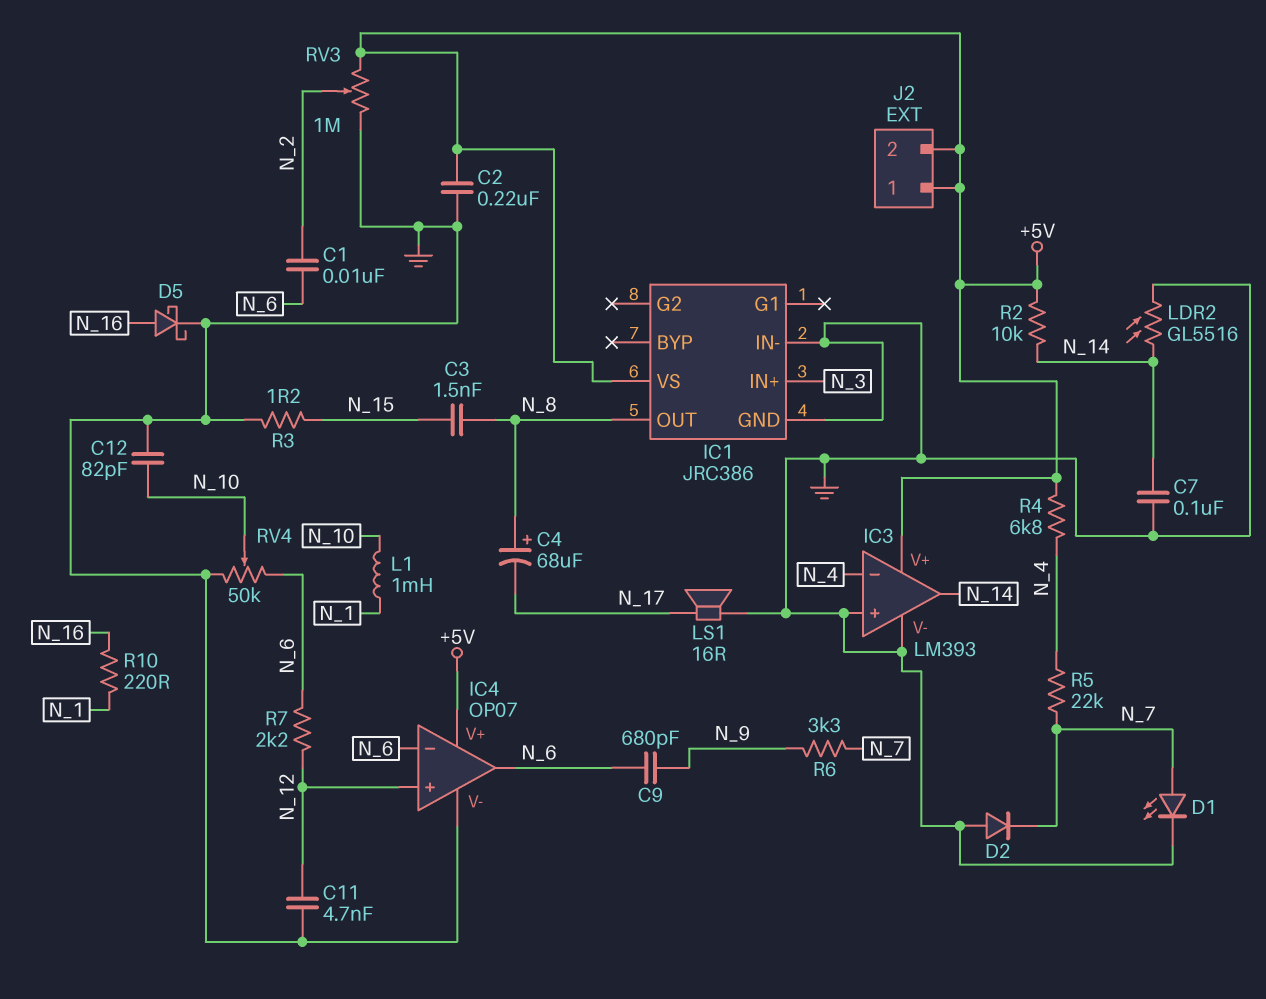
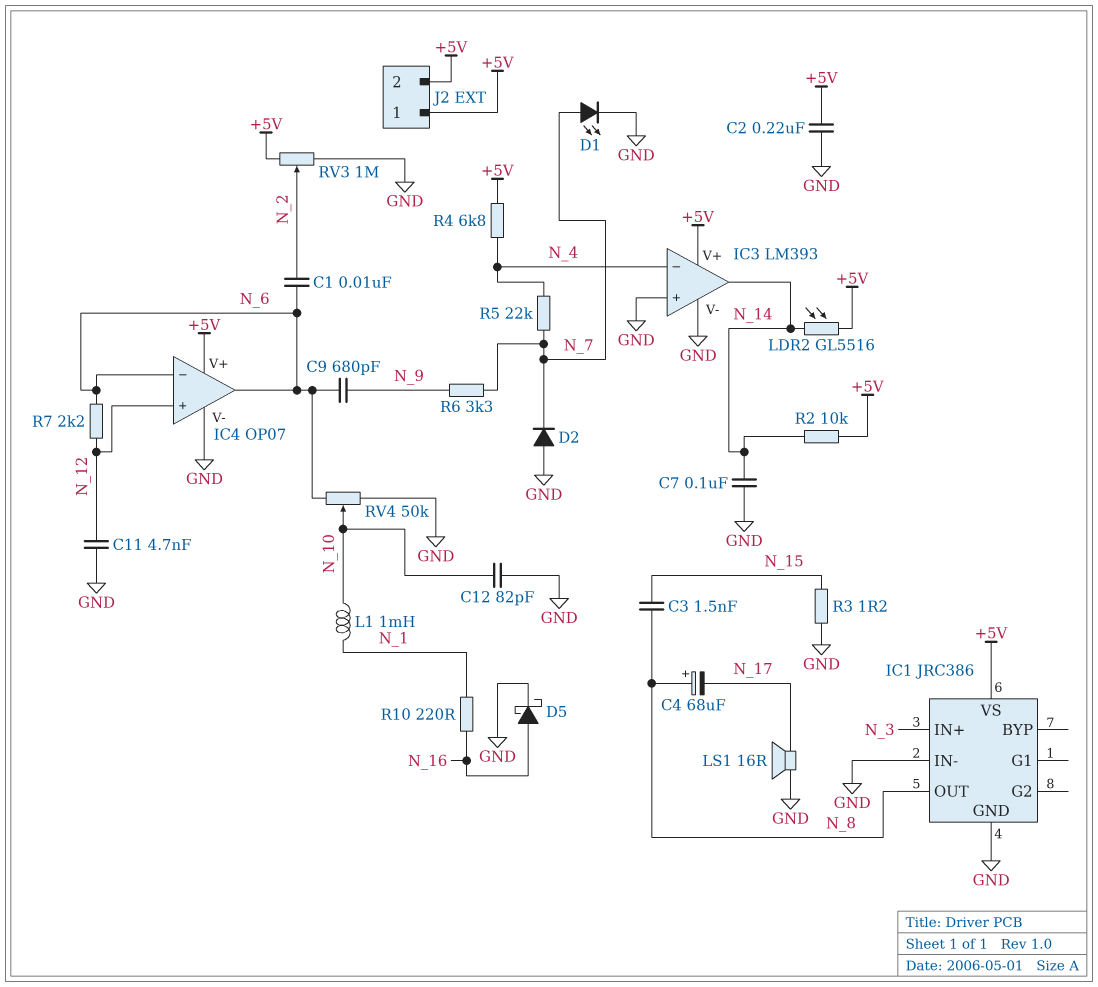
LDR2: GL5516 (GND, N_14) -> GL5516 (+5V, N_14)

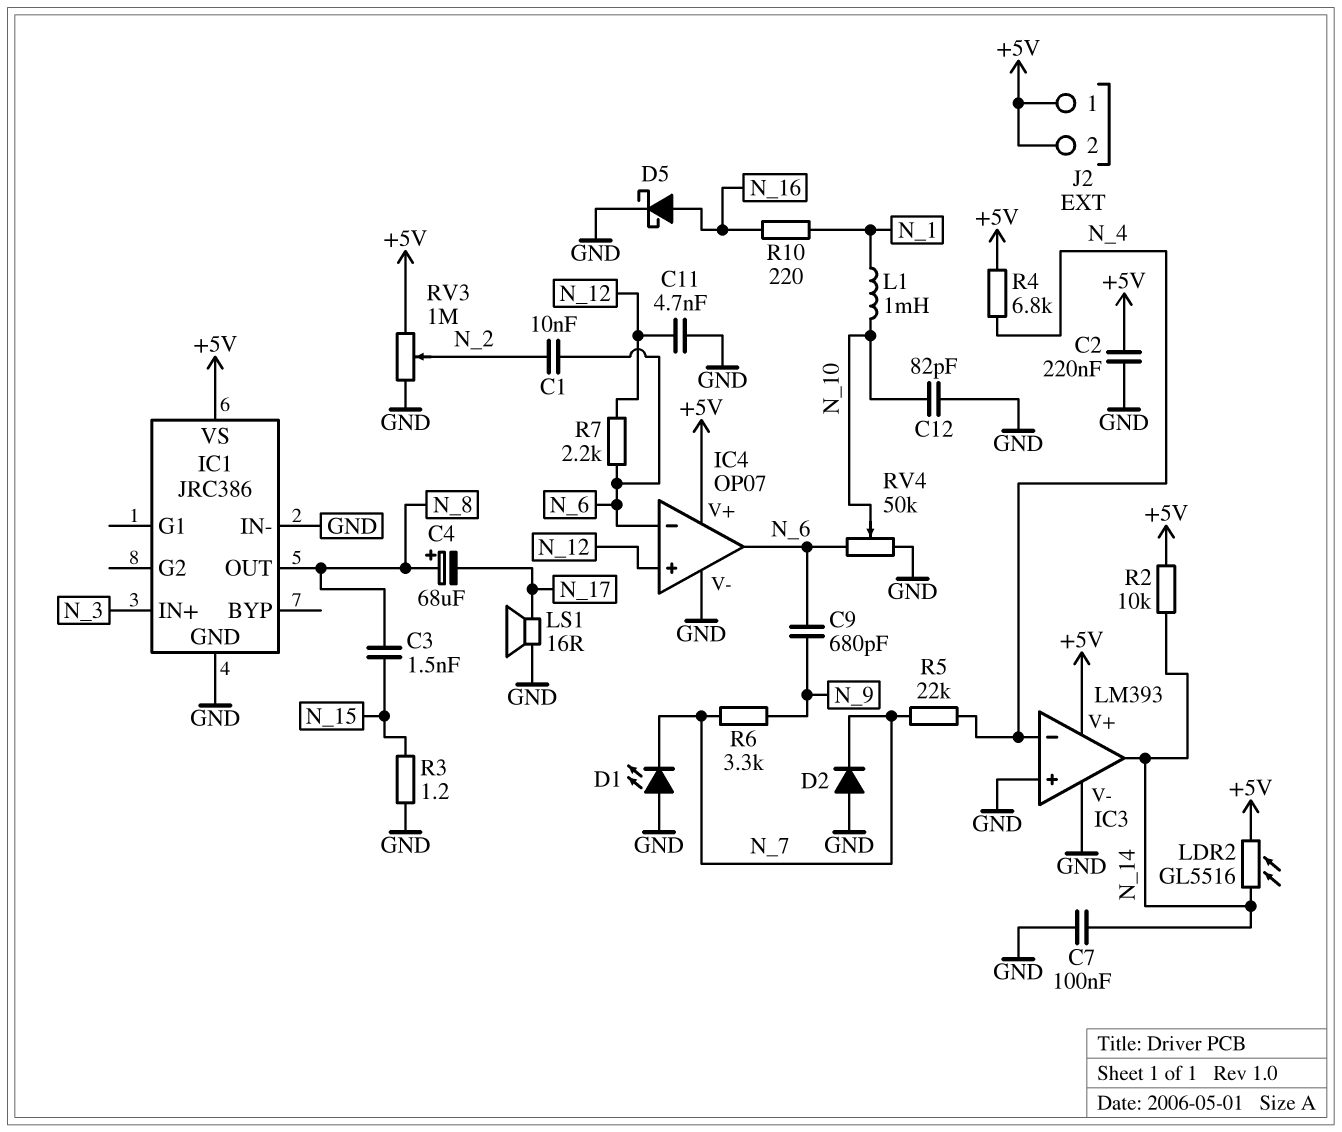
D1: LED (A N_7, K GND) -> LED (A GND, K N_7)

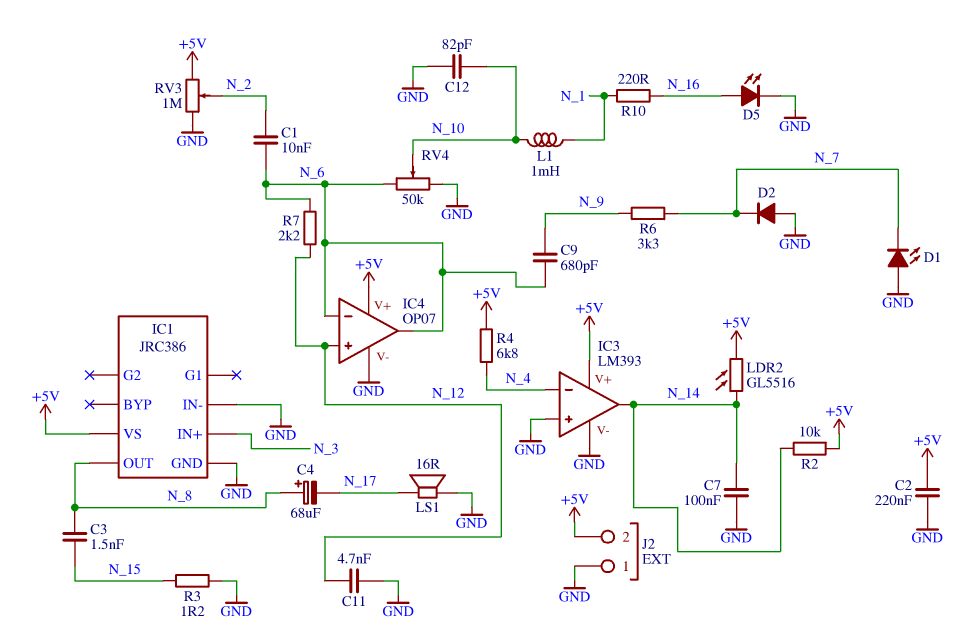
D5: schottky (A N_16, K GND) -> LED (A N_16, K GND)
J2 pin 1: +5V -> GND
R5: 22k (N_4, N_7) -> none

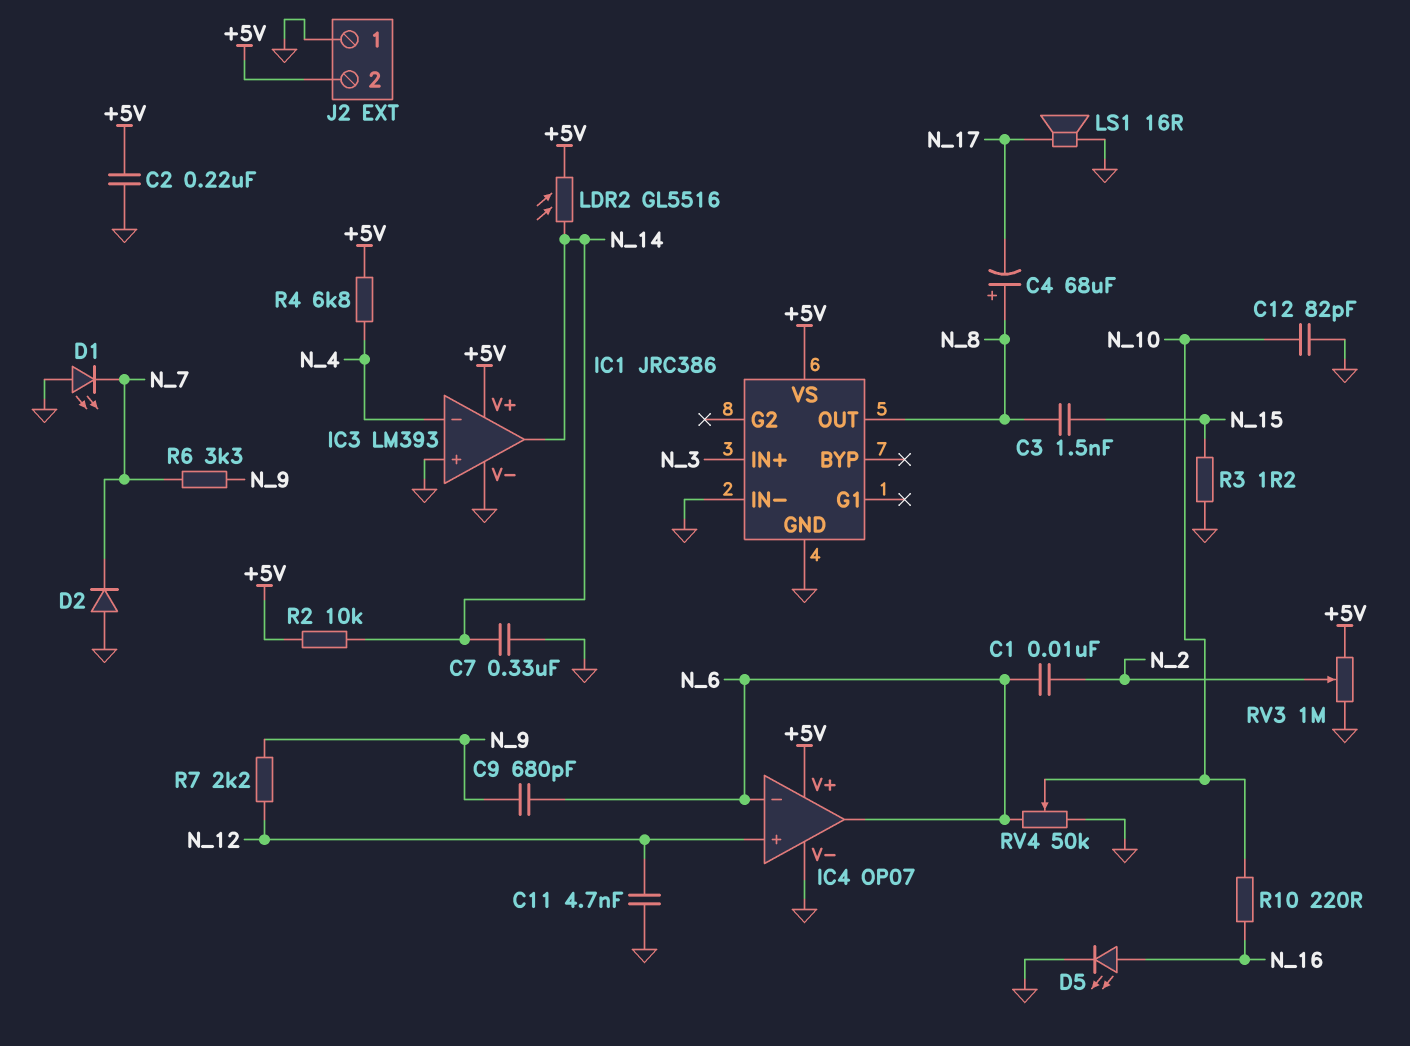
C7: 100nF (GND, N_14) -> 330nF (GND, N_14)
L1: 1mH (N_1, N_10) -> none
R7: 2.2k (N_6, N_12) -> 2.2k (N_9, N_12)
R10: 220 (N_1, N_16) -> 220 (N_10, N_16)

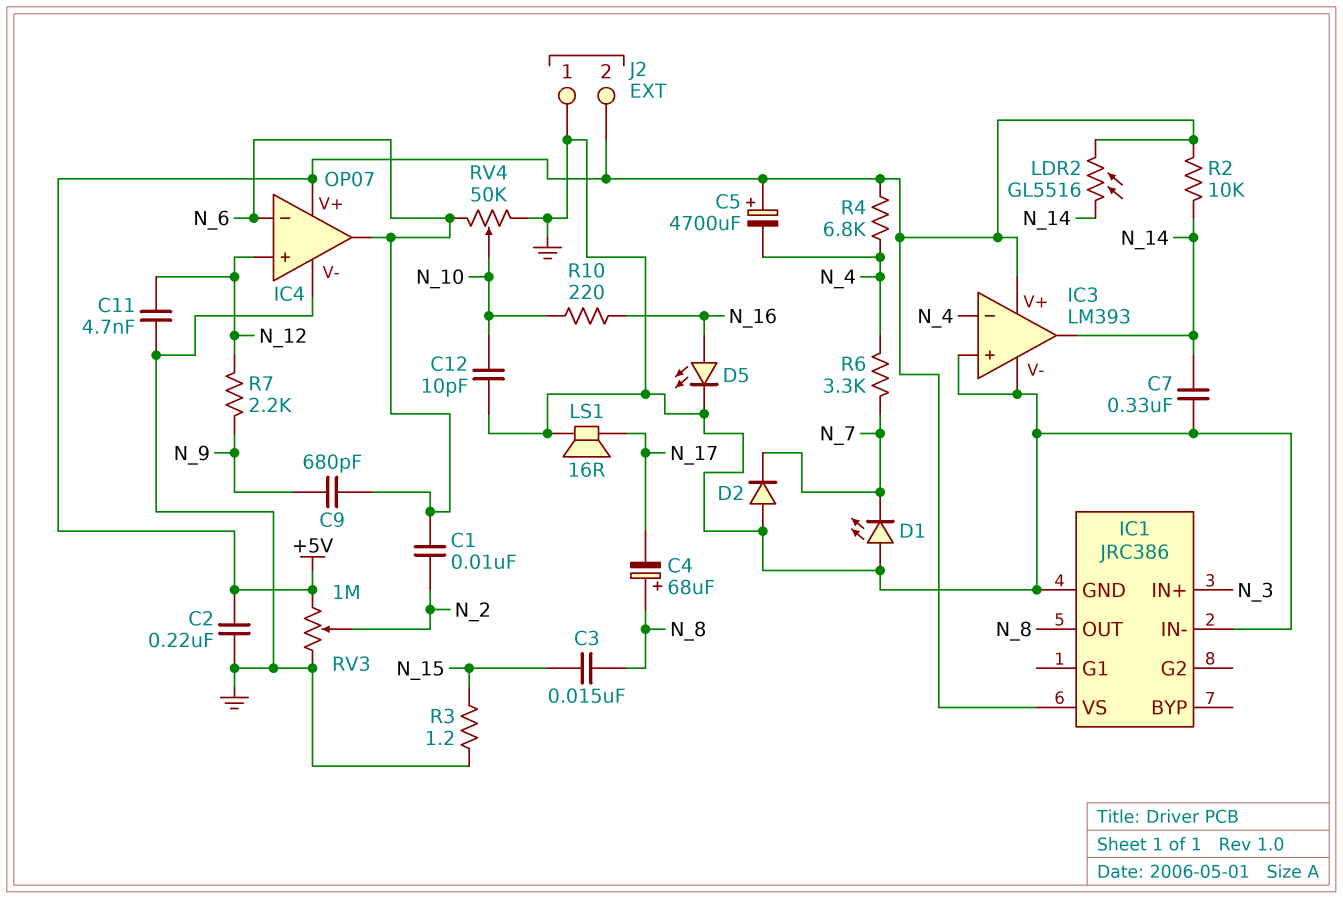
C3: 1.5nF (N_8, N_15) -> 15nF (N_8, N_15)
C5: none -> 4700uF (plus +5V, minus N_4)
C12: 82pF (GND, N_10) -> 10pF (GND, N_10)
R6: 3.3k (N_7, N_9) -> 3.3k (N_4, N_7)

